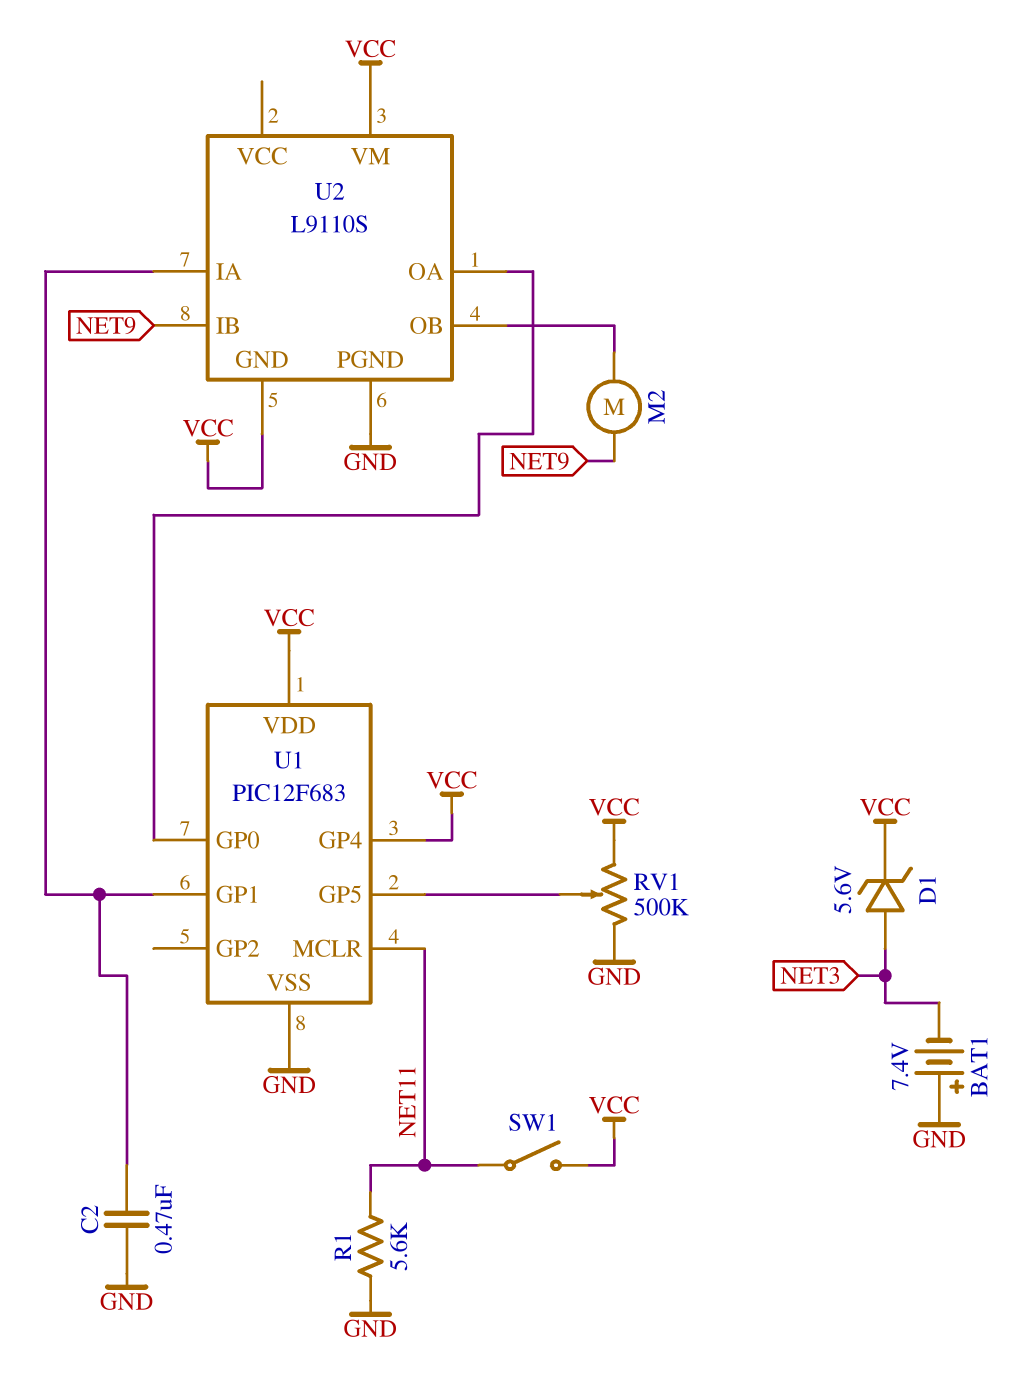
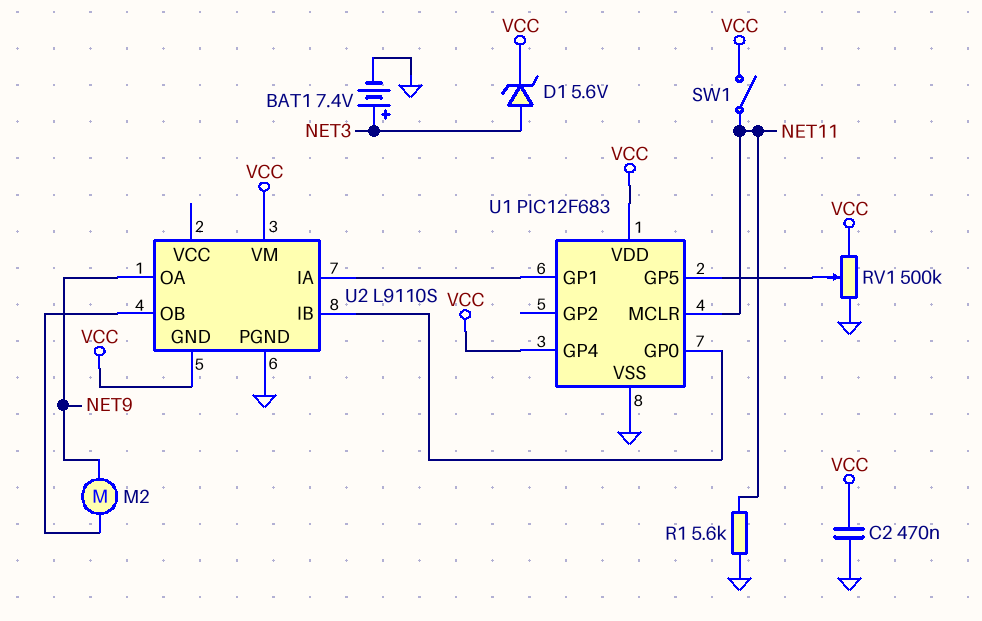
BAT1: 7.4V (plus GND, minus NET3) -> 7.4V (plus NET3, minus GND)
C2: 470nF (GND, U1/GP1) -> 470nF (GND, VCC)
U2 pin IB: NET9 -> U1/GP0
U2 pin OA: U1/GP0 -> NET9

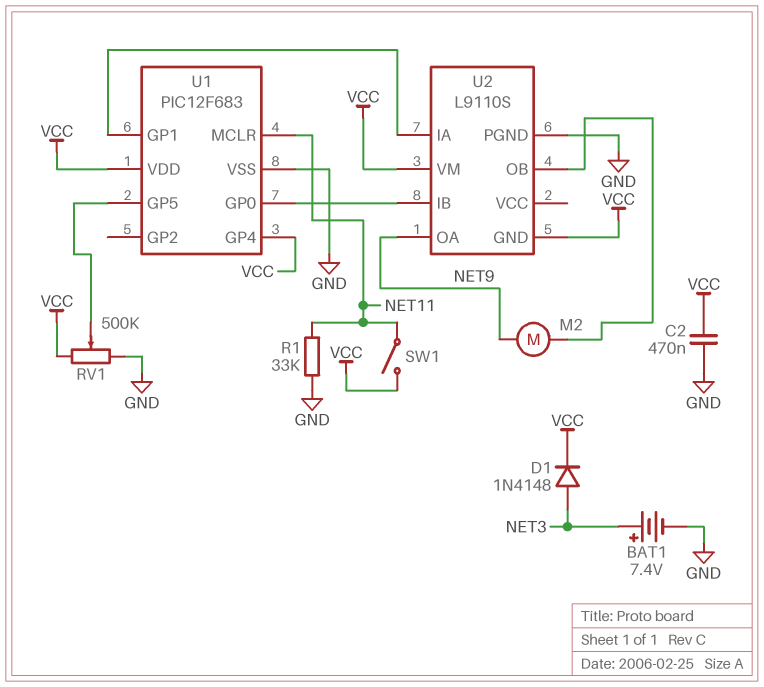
D1: zener 5.6V (A NET3, K VCC) -> diode 1N4148 (A NET3, K VCC)
R1: 5.6k (GND, NET11) -> 33k (GND, NET11)

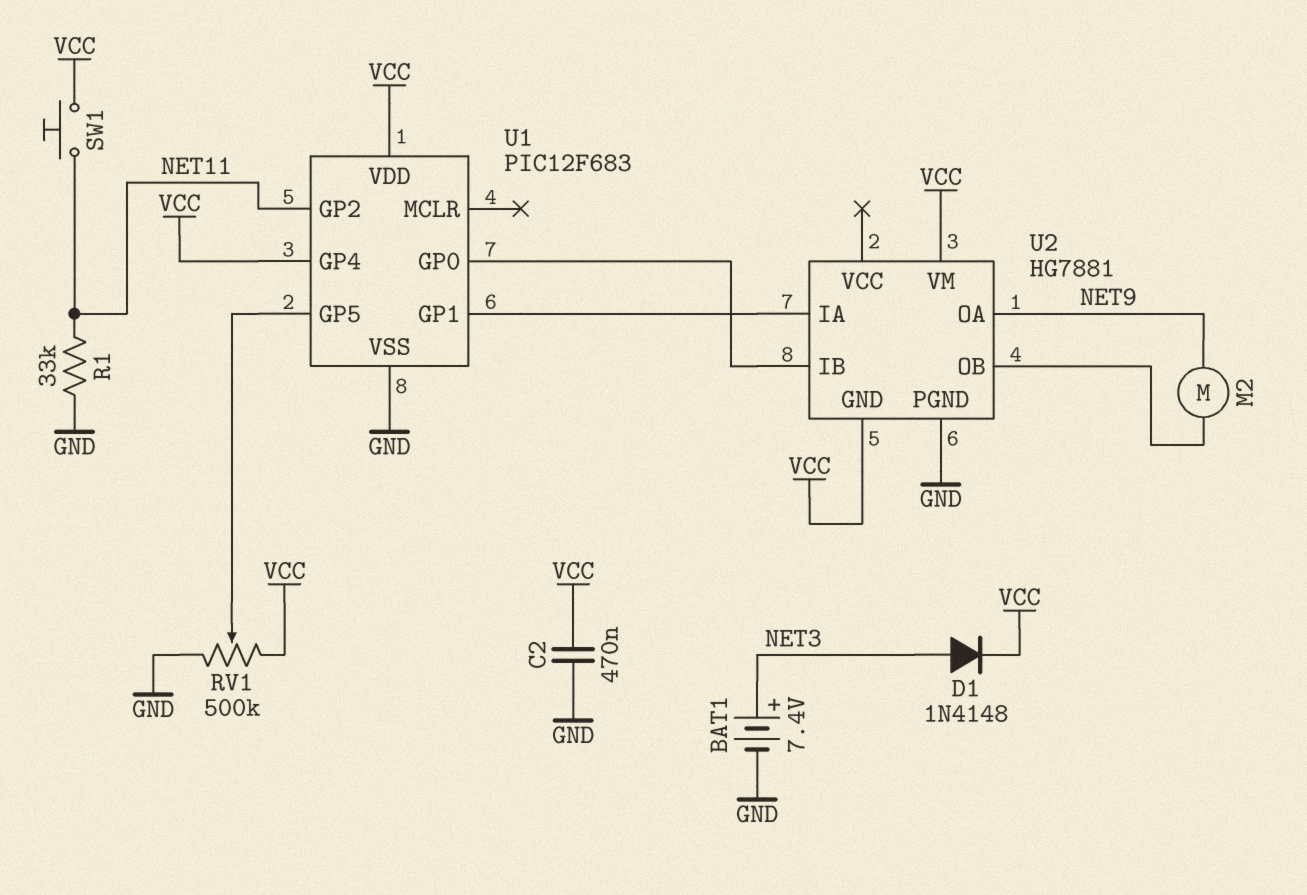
SW1: switch (NET11, VCC) -> button (NET11, VCC)
U1 pin GP2: none -> NET11
U1 pin MCLR: NET11 -> none
U2: L9110S -> HG7881

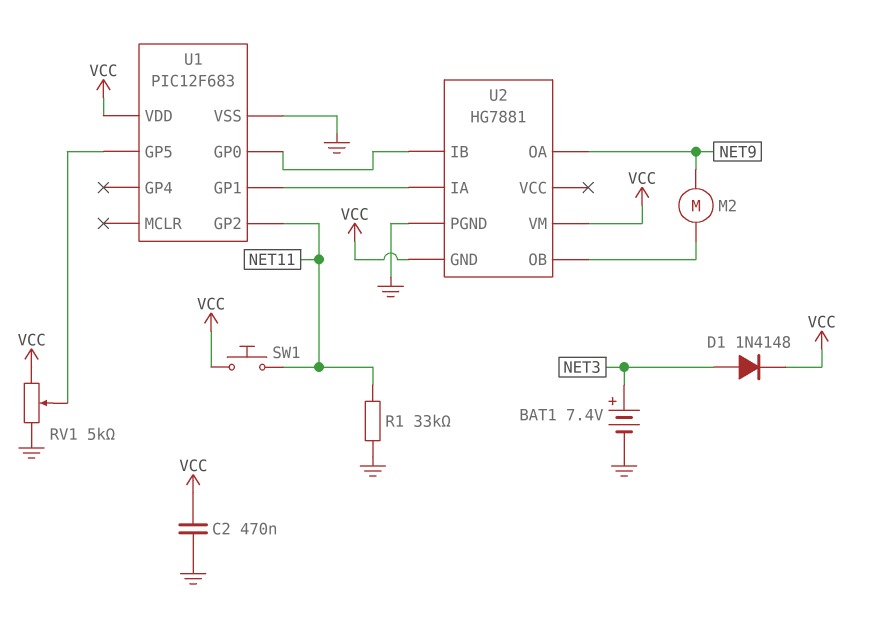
RV1: 500k (GND, VCC, wiper U1/GP5) -> 5k (GND, VCC, wiper U1/GP5)
U1 pin GP4: VCC -> none

